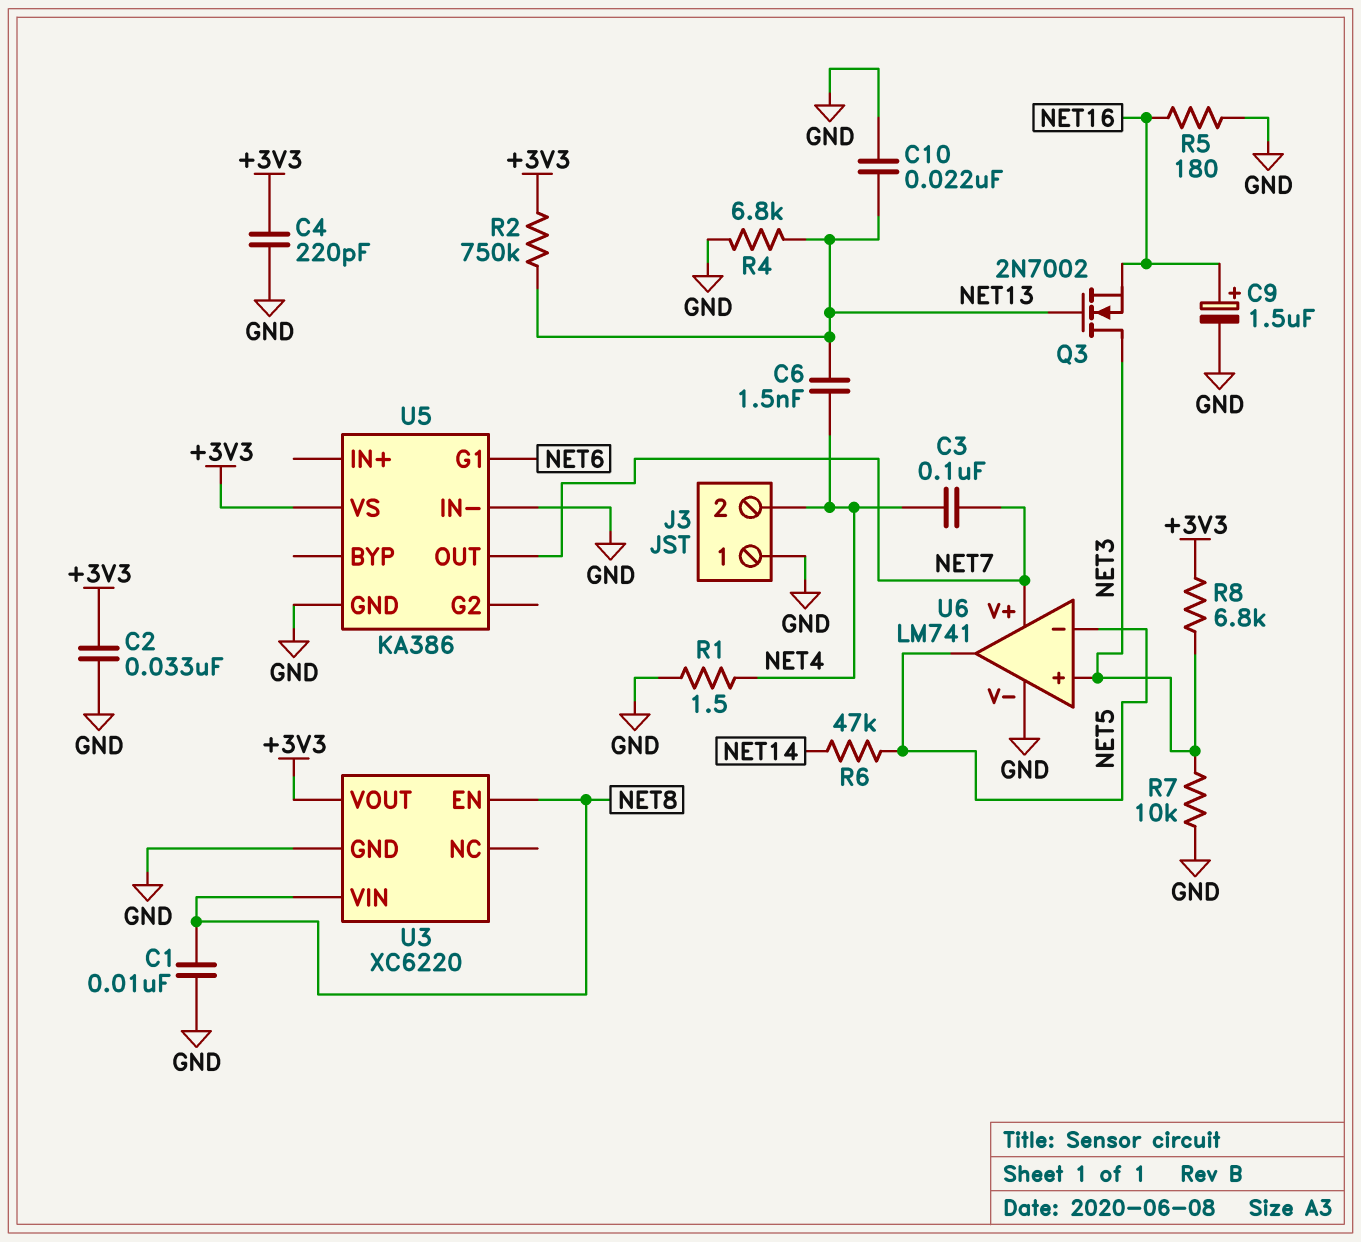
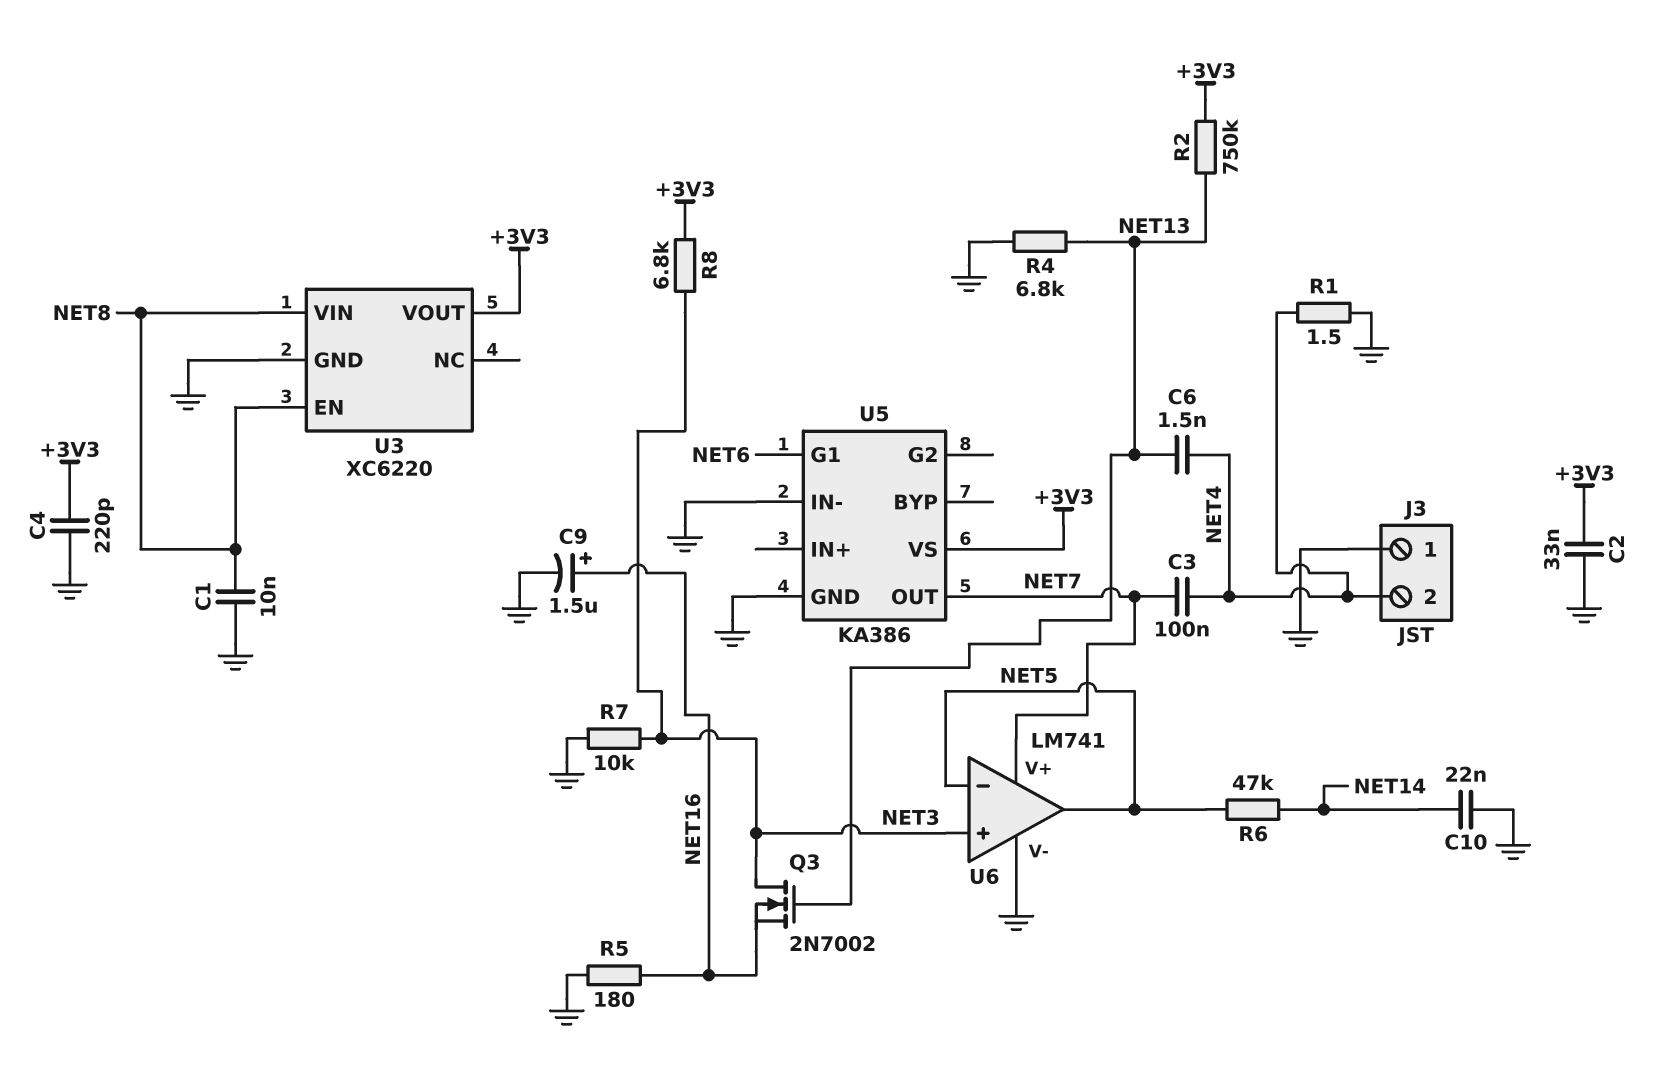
C10: 22nF (GND, NET13) -> 22nF (GND, NET14)

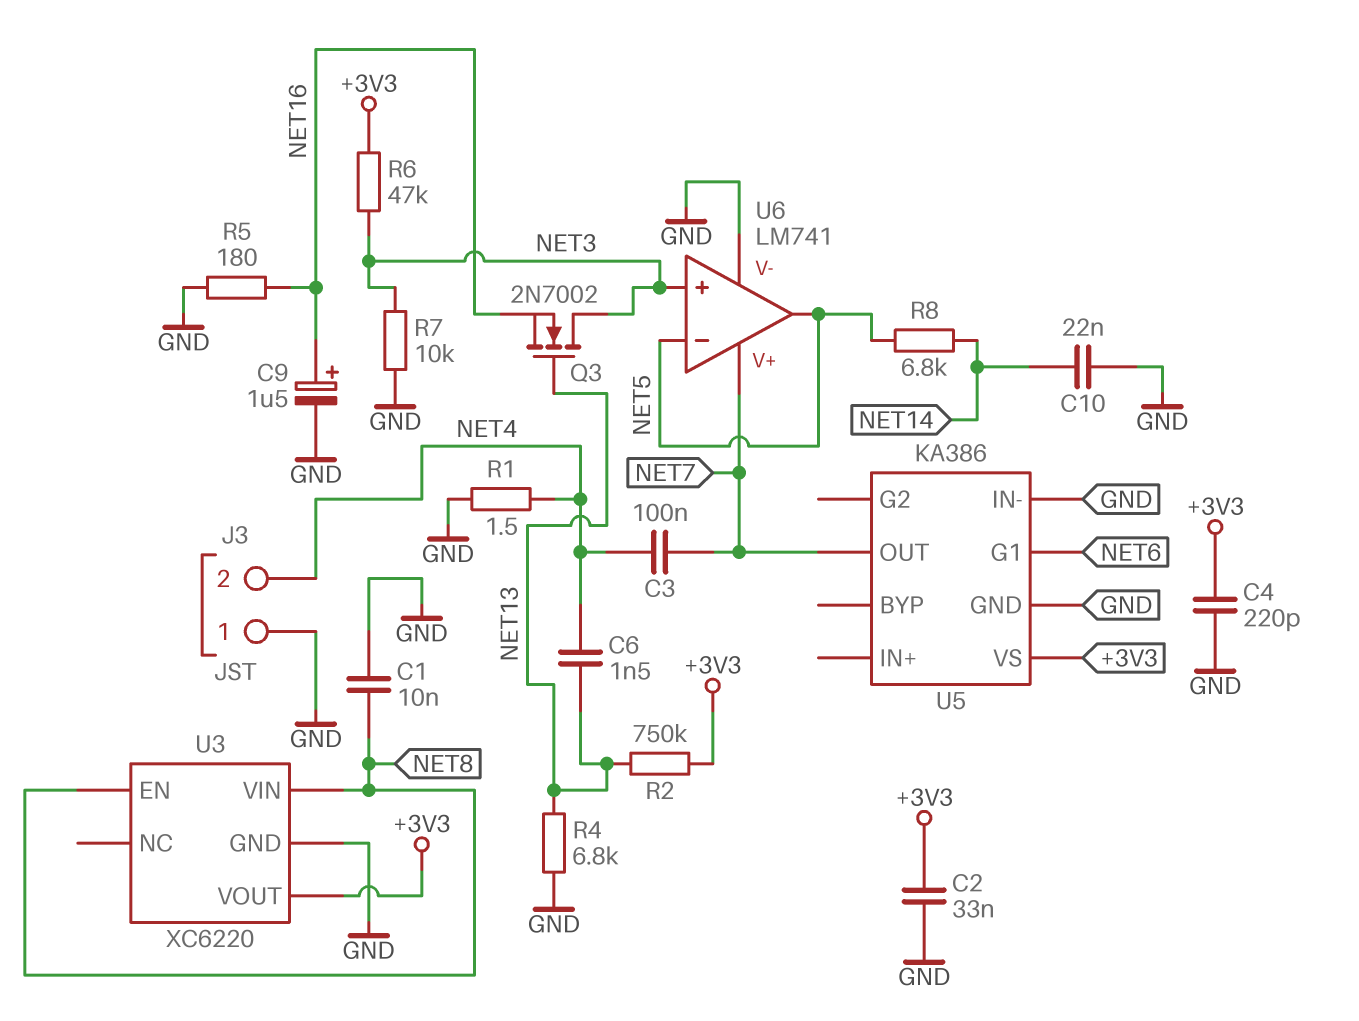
R6: 47k (NET5, NET14) -> 47k (+3V3, NET3)
R8: 6.8k (+3V3, NET3) -> 6.8k (NET5, NET14)

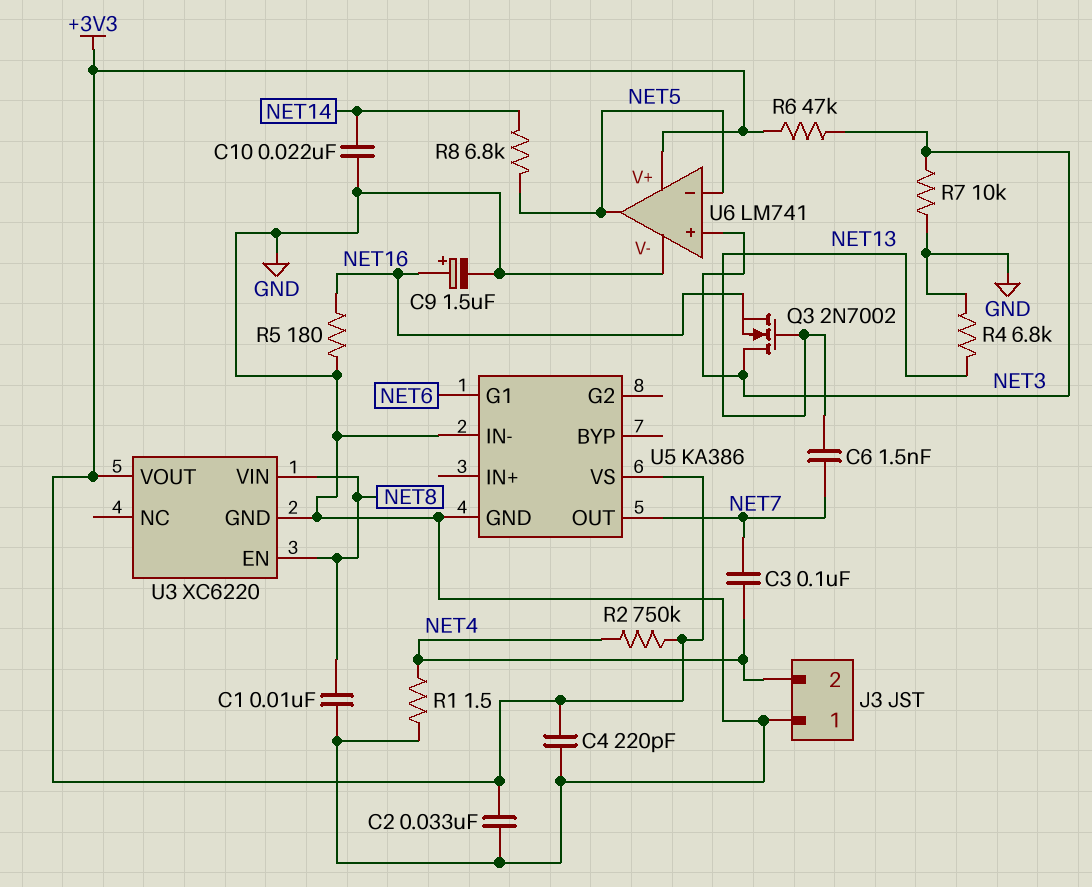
C6: 1.5nF (NET4, NET13) -> 1.5nF (NET7, NET13)
R2: 750k (+3V3, NET13) -> 750k (+3V3, NET4)
U6 pin V+: NET7 -> +3V3

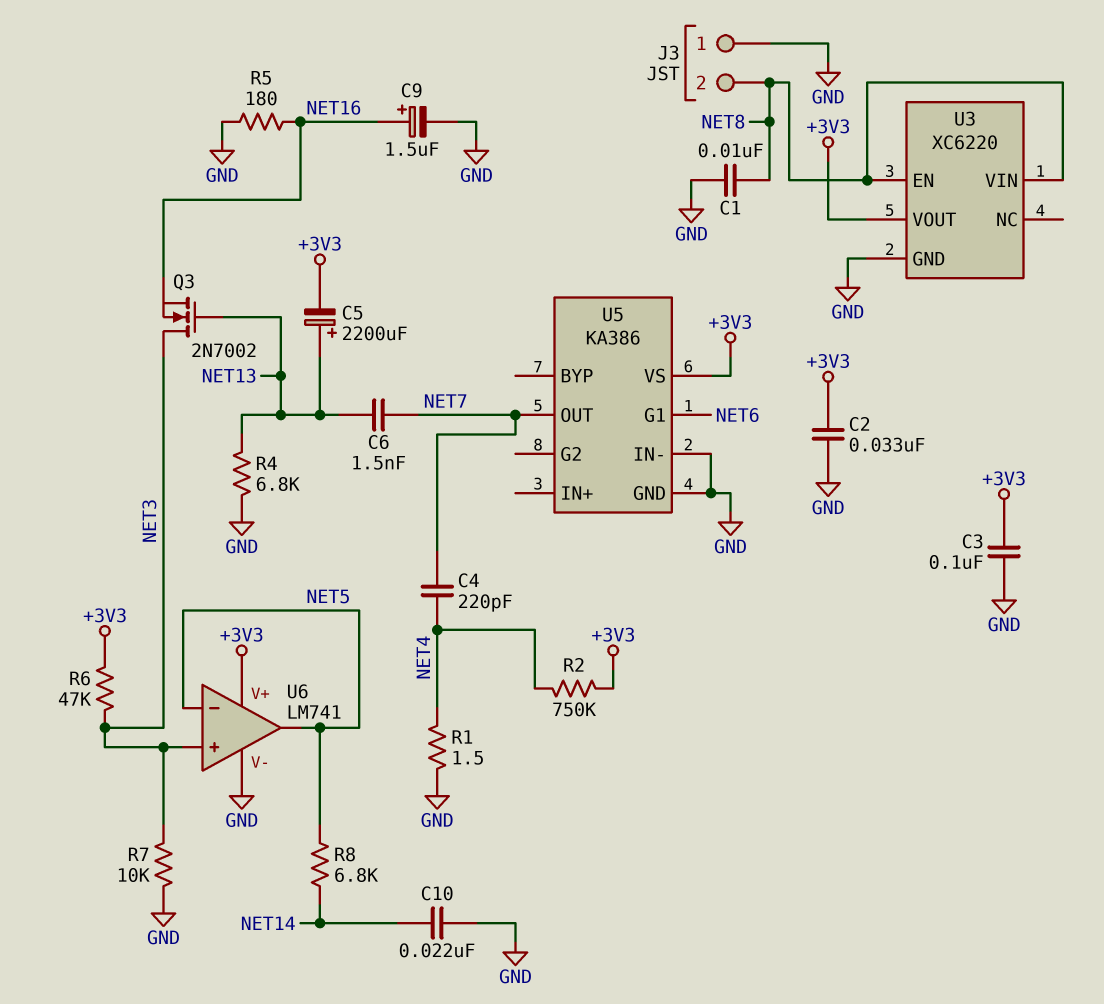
C3: 100nF (NET4, NET7) -> 100nF (+3V3, GND)
C4: 220pF (+3V3, GND) -> 220pF (NET4, NET7)
C5: none -> 2200uF (plus NET13, minus +3V3)
J3 pin 2: NET4 -> NET8

